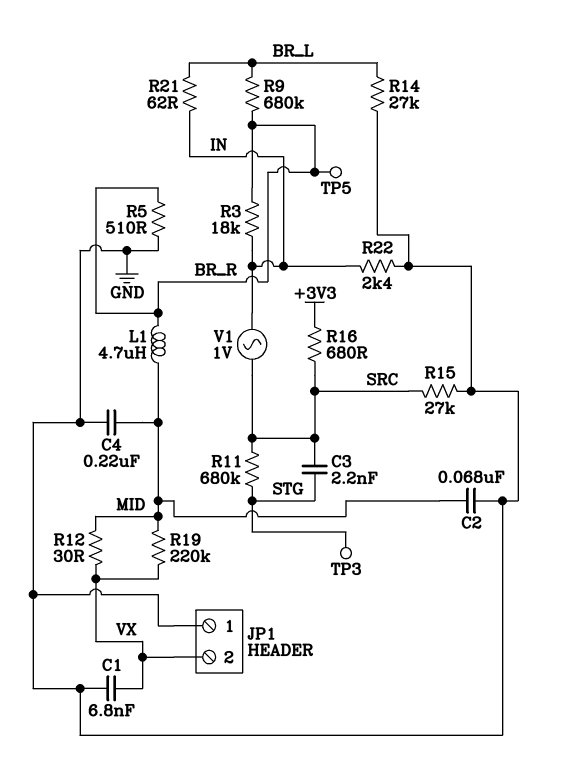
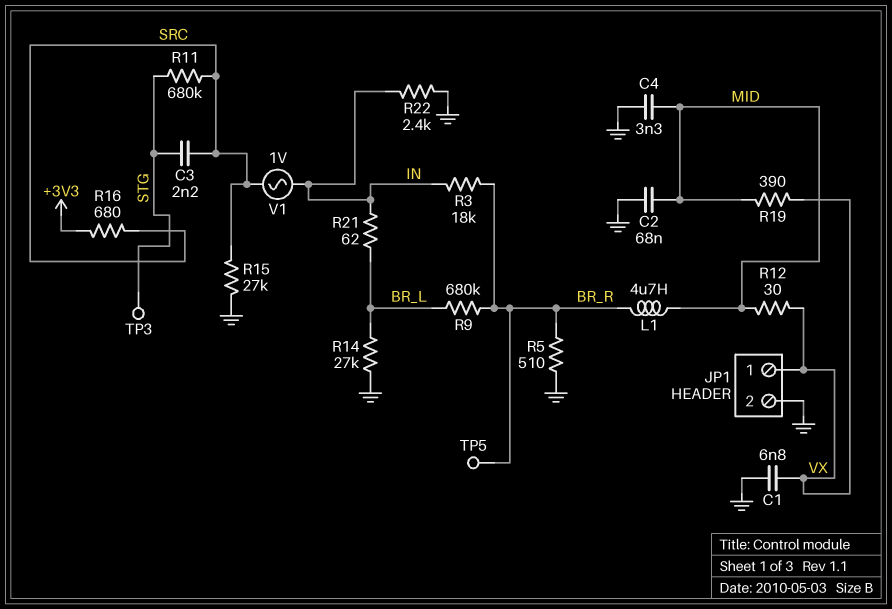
C4: 220nF (GND, MID) -> 3.3nF (GND, MID)
JP1 pin 1: GND -> VX
JP1 pin 2: VX -> GND
R19: 220k (MID, VX) -> 390 (MID, VX)

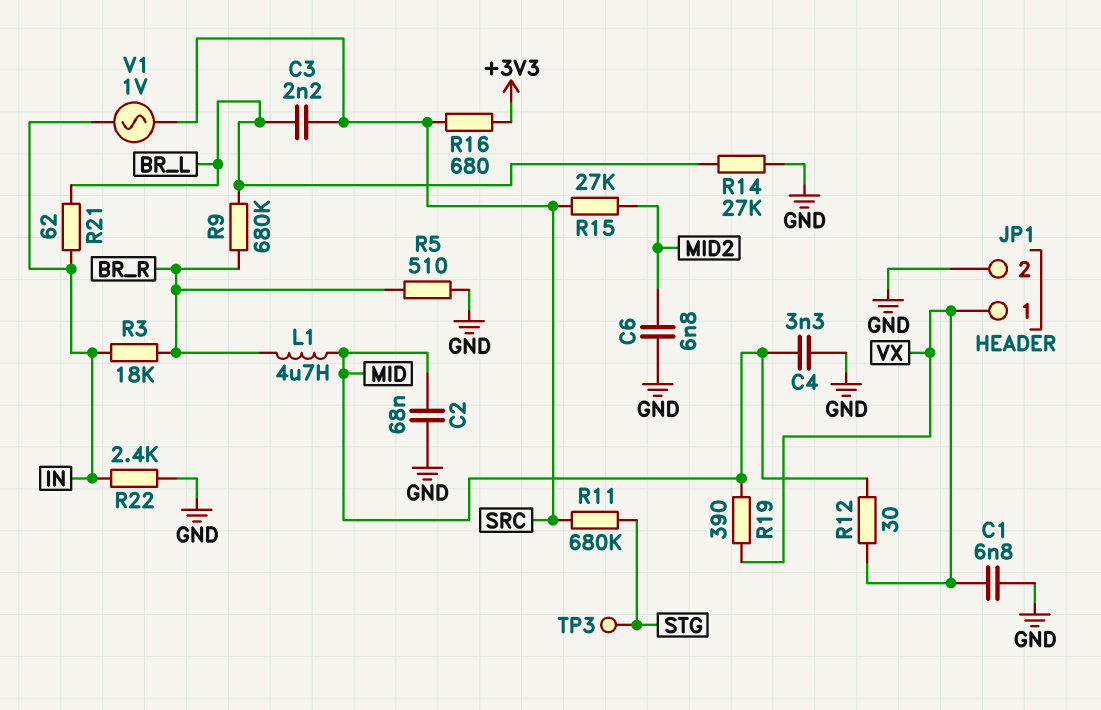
C3: 2.2nF (SRC, STG) -> 2.2nF (BR_L, SRC)
C6: none -> 6.8nF (GND, MID2)
R15: 27k (GND, SRC) -> 27k (MID2, SRC)
TP5: test point (BR_R) -> none

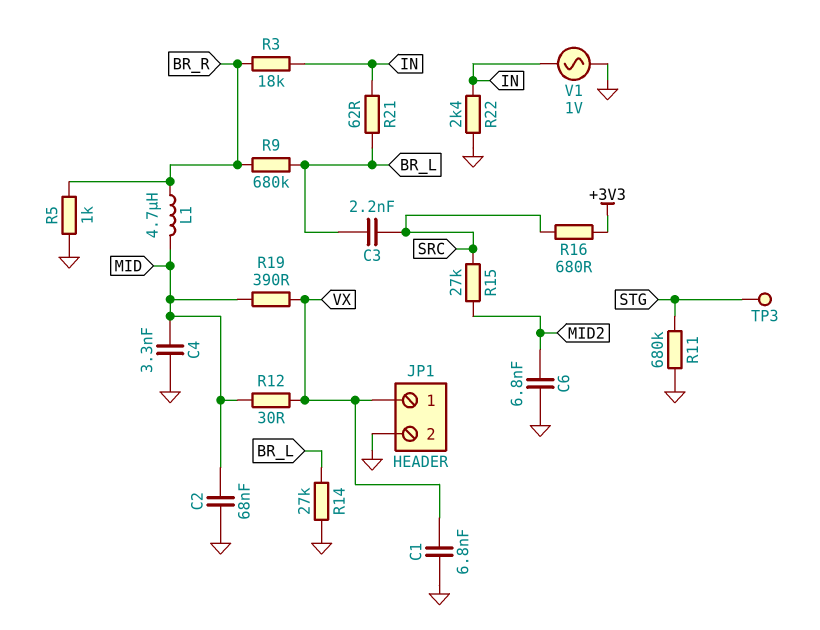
R5: 510 (BR_R, GND) -> 1k (BR_R, GND)
R11: 680k (SRC, STG) -> 680k (GND, STG)
V1: AC 1V (IN, SRC) -> AC 1V (GND, IN)

